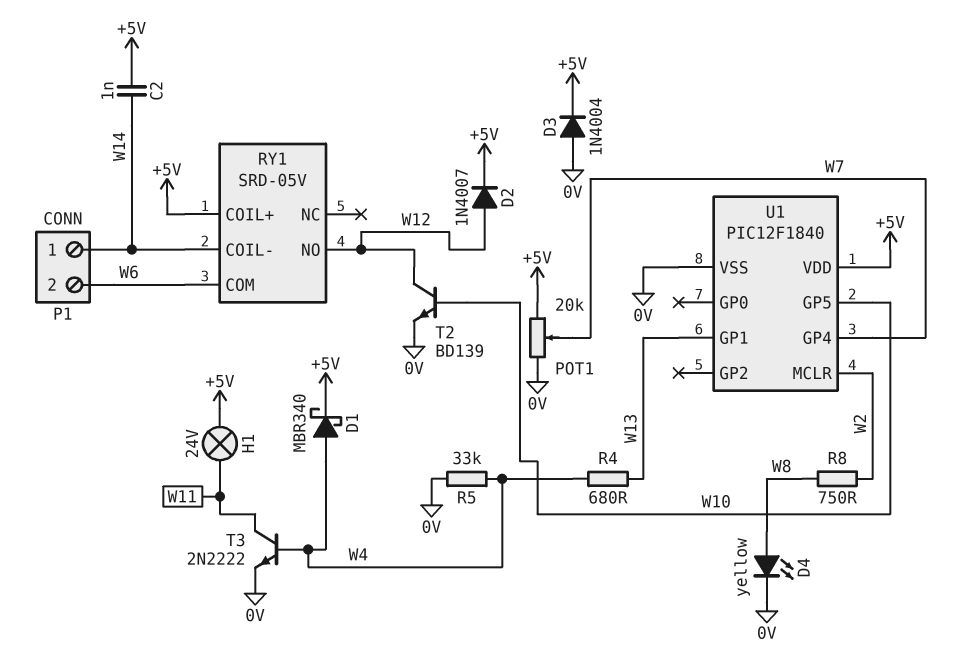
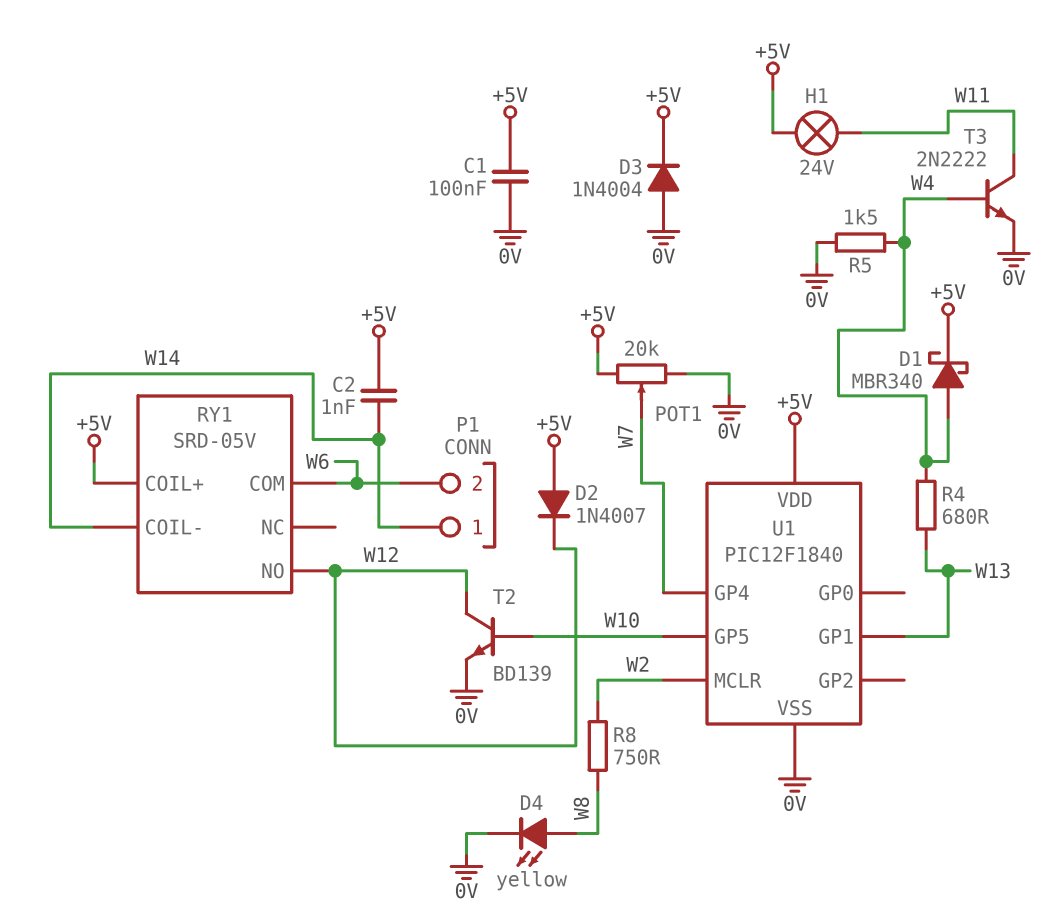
C1: none -> 100nF (+5V, 0V)
D2: diode 1N4007 (A W12, K +5V) -> diode 1N4007 (A +5V, K W12)
R5: 33k (0V, W4) -> 1.5k (0V, W4)

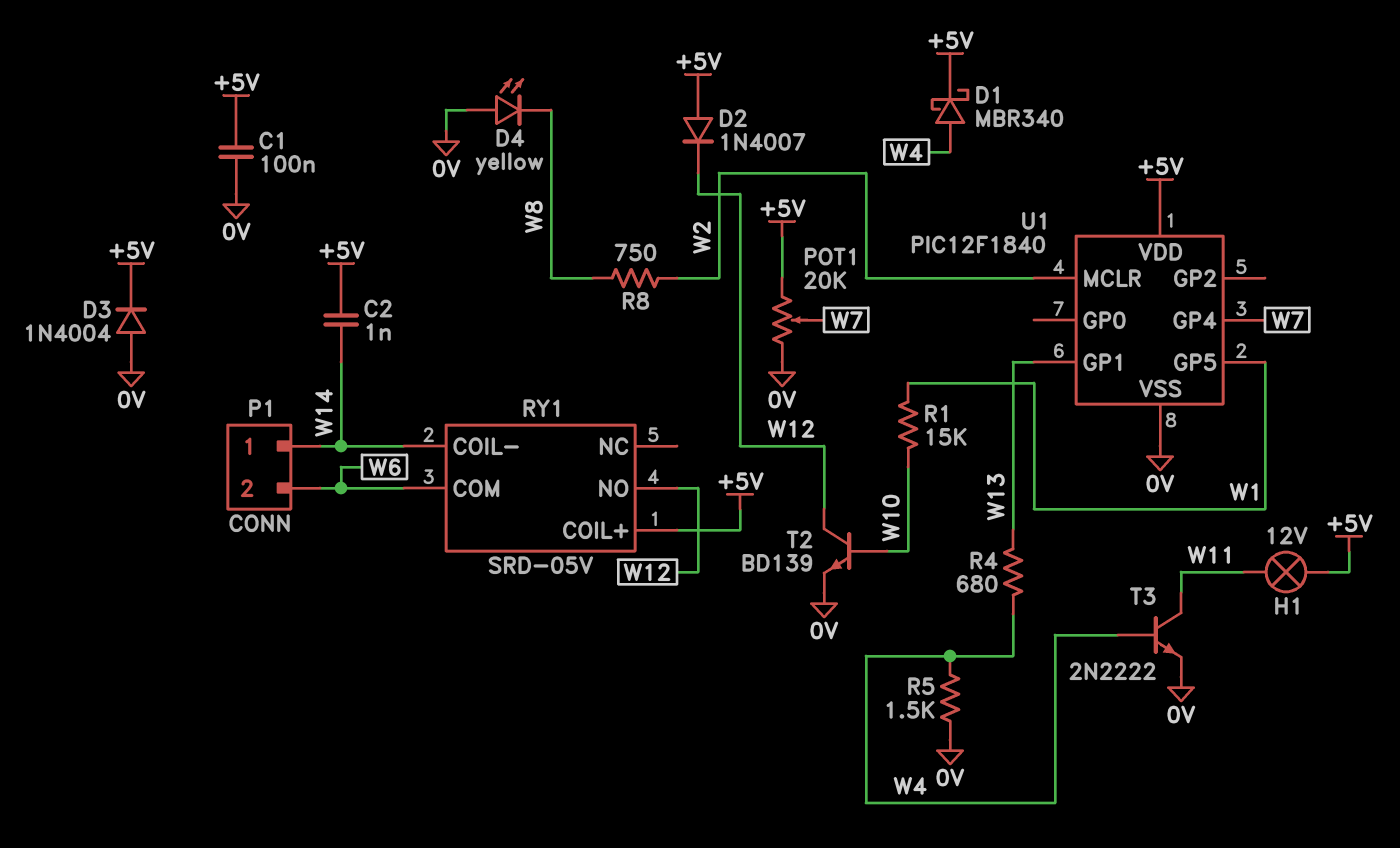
D4: LED yellow (A W8, K 0V) -> LED yellow (A 0V, K W8)
H1: lamp 24V (+5V, W11) -> lamp 12V (+5V, W11)
R1: none -> 15k (W1, W10)
U1 pin GP5: W10 -> W1

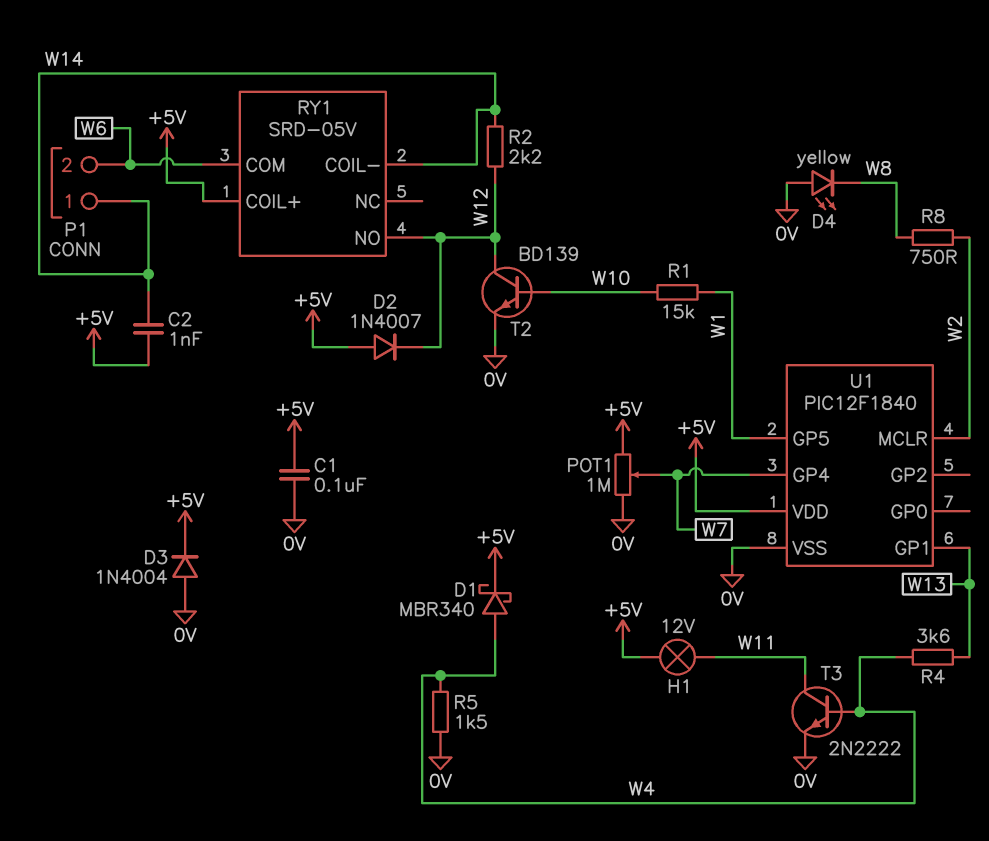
POT1: 20k (+5V, 0V, wiper W7) -> 1M (+5V, 0V, wiper W7)
R2: none -> 2.2k (W12, W14)
R4: 680 (W4, W13) -> 3.6k (W4, W13)

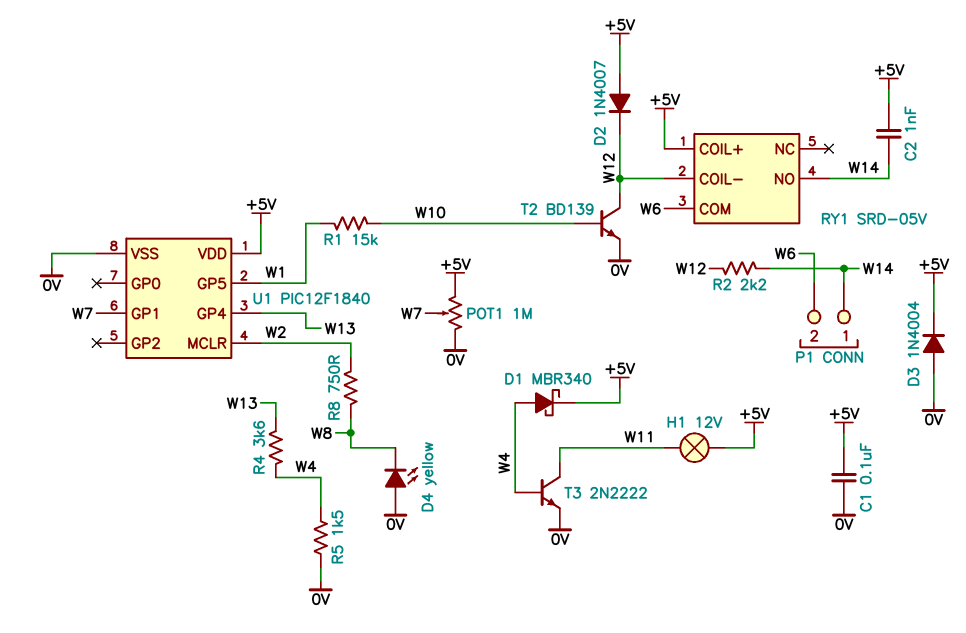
RY1 pin COIL-: W14 -> W12
RY1 pin NO: W12 -> W14
U1 pin GP1: W13 -> W7
U1 pin GP4: W7 -> W13

